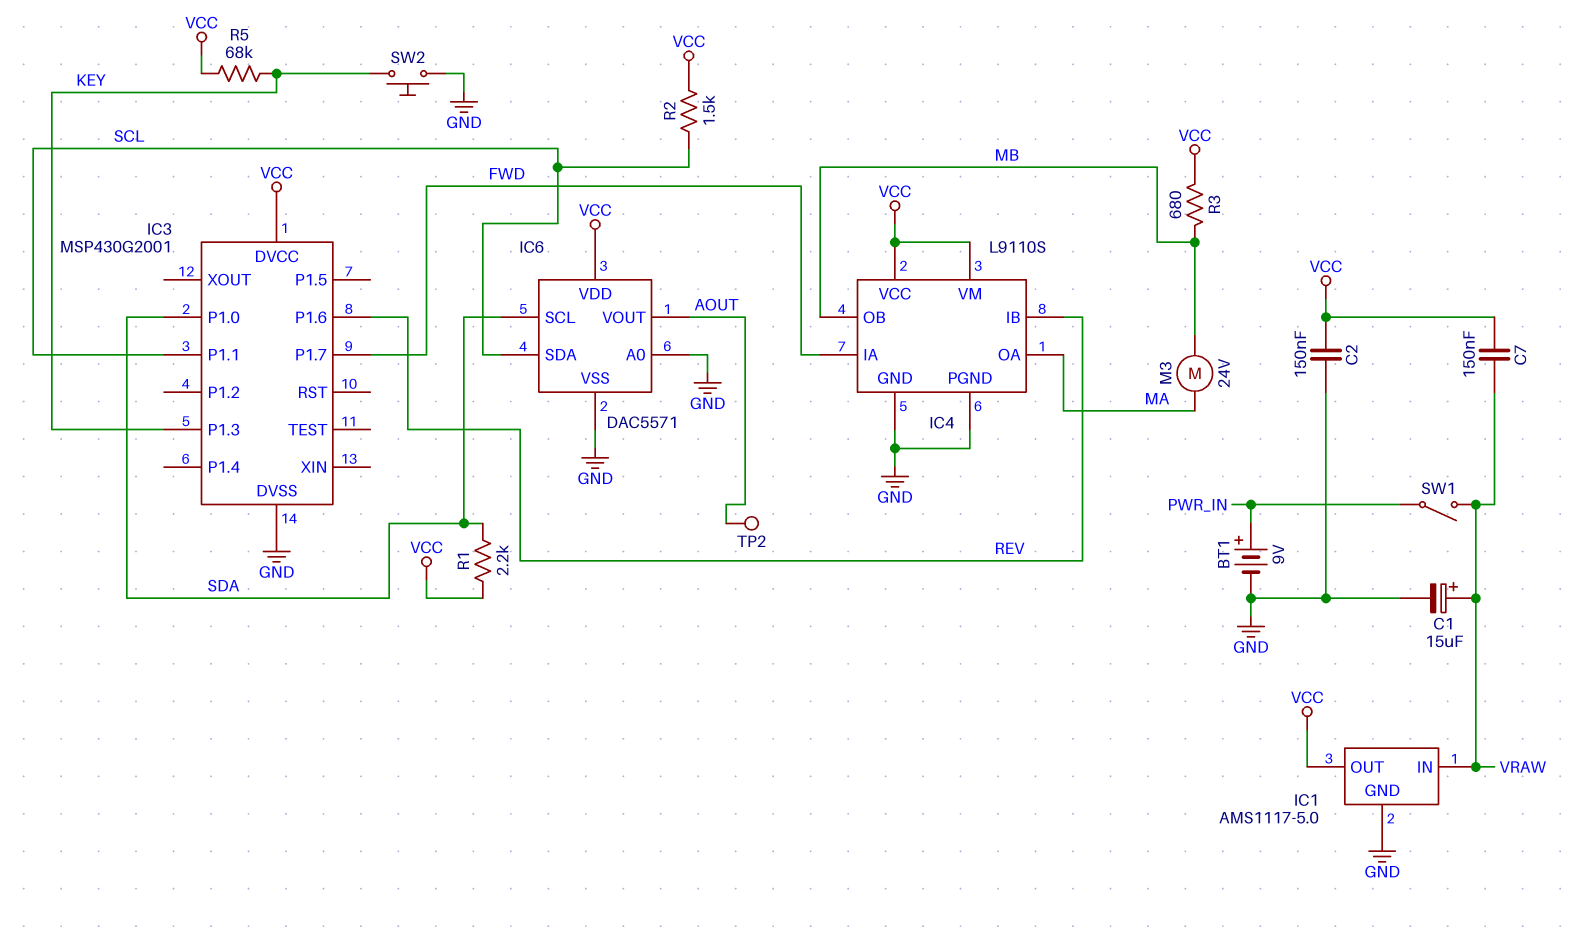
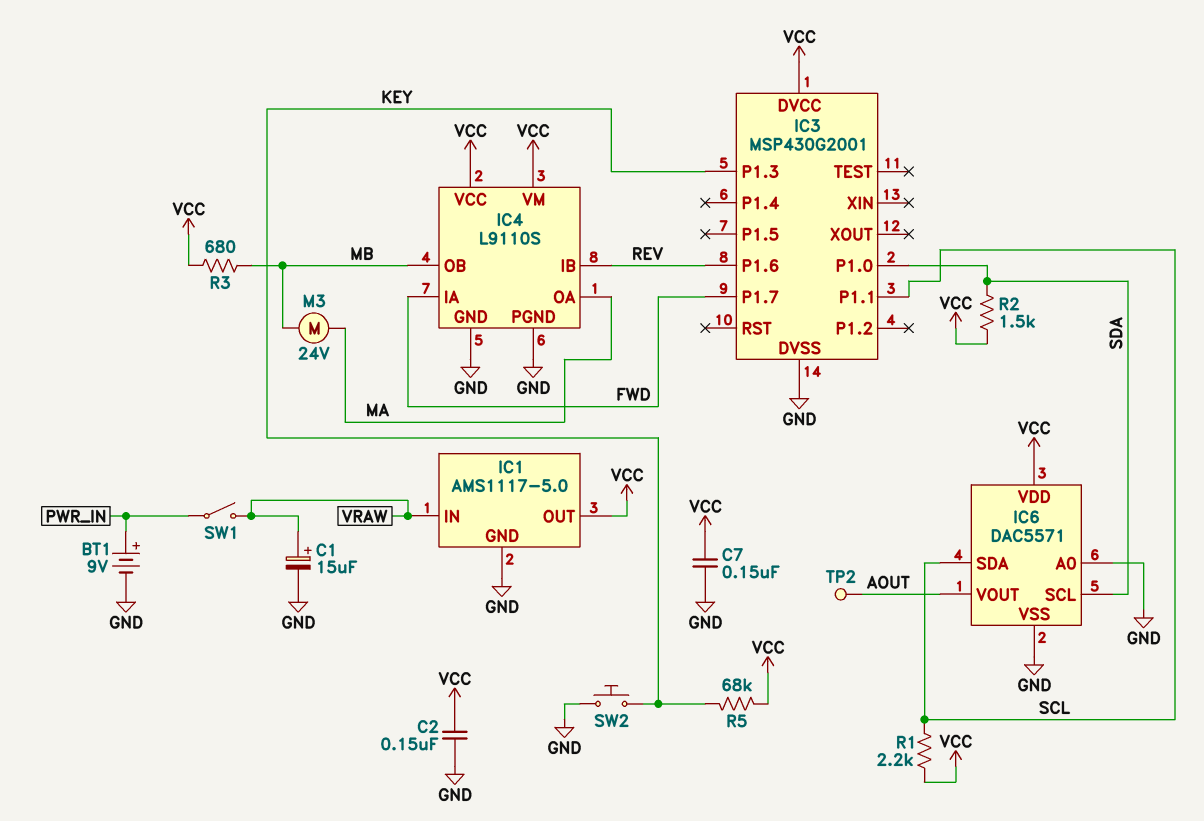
C7: 150nF (VCC, VRAW) -> 150nF (GND, VCC)
R1: 2.2k (SDA, VCC) -> 2.2k (SCL, VCC)
R2: 1.5k (SCL, VCC) -> 1.5k (SDA, VCC)

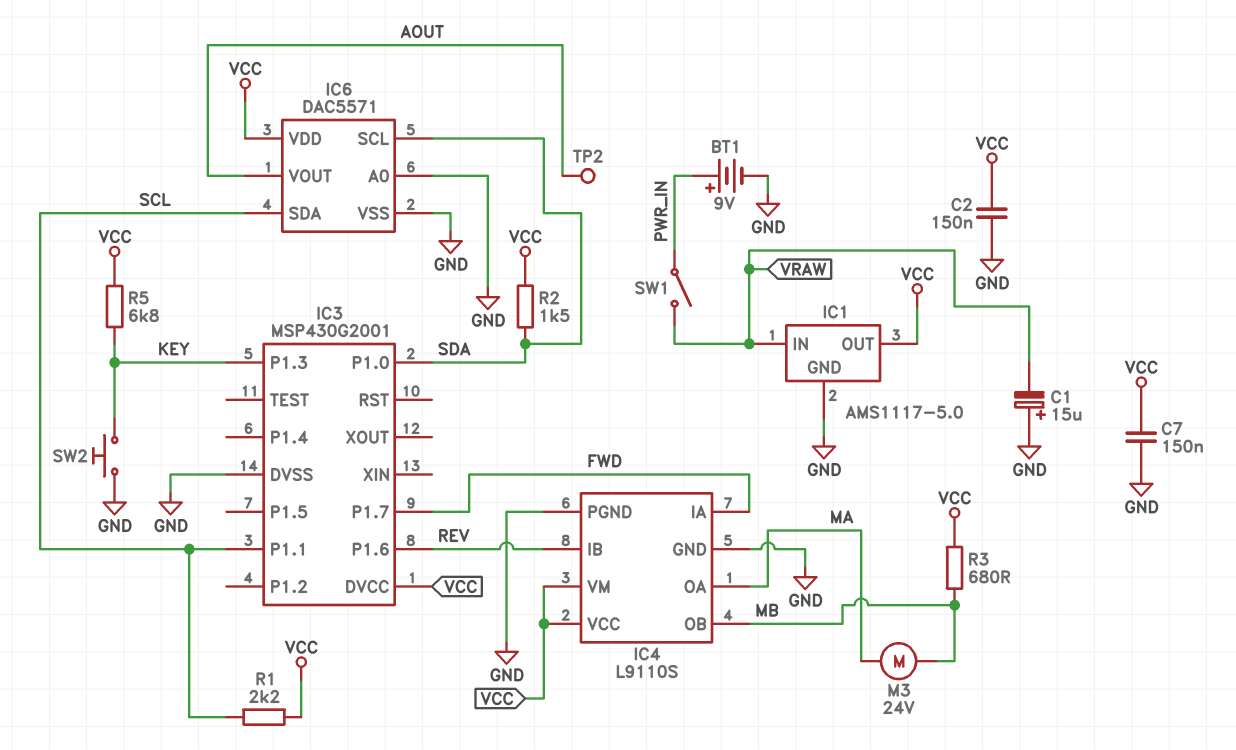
C1: 15uF (plus VRAW, minus GND) -> 15uF (plus GND, minus VRAW)
R5: 68k (KEY, VCC) -> 6.8k (KEY, VCC)

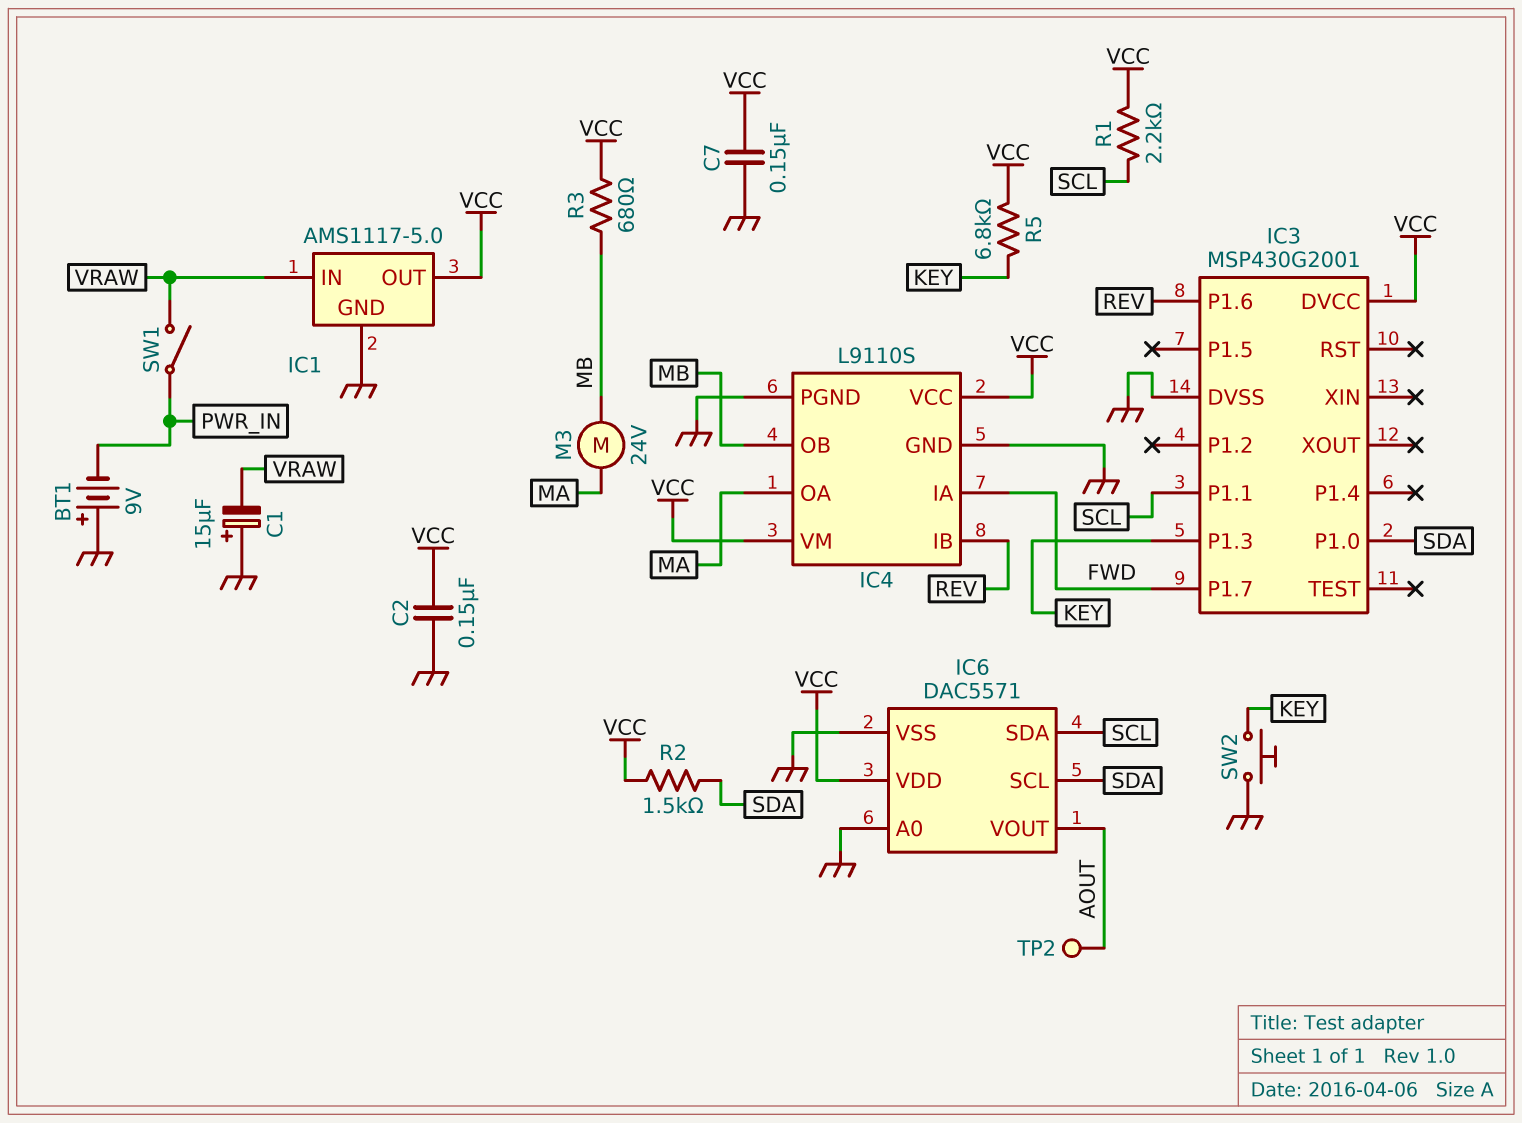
BT1: 9V (plus PWR_IN, minus GND) -> 9V (plus GND, minus PWR_IN)

